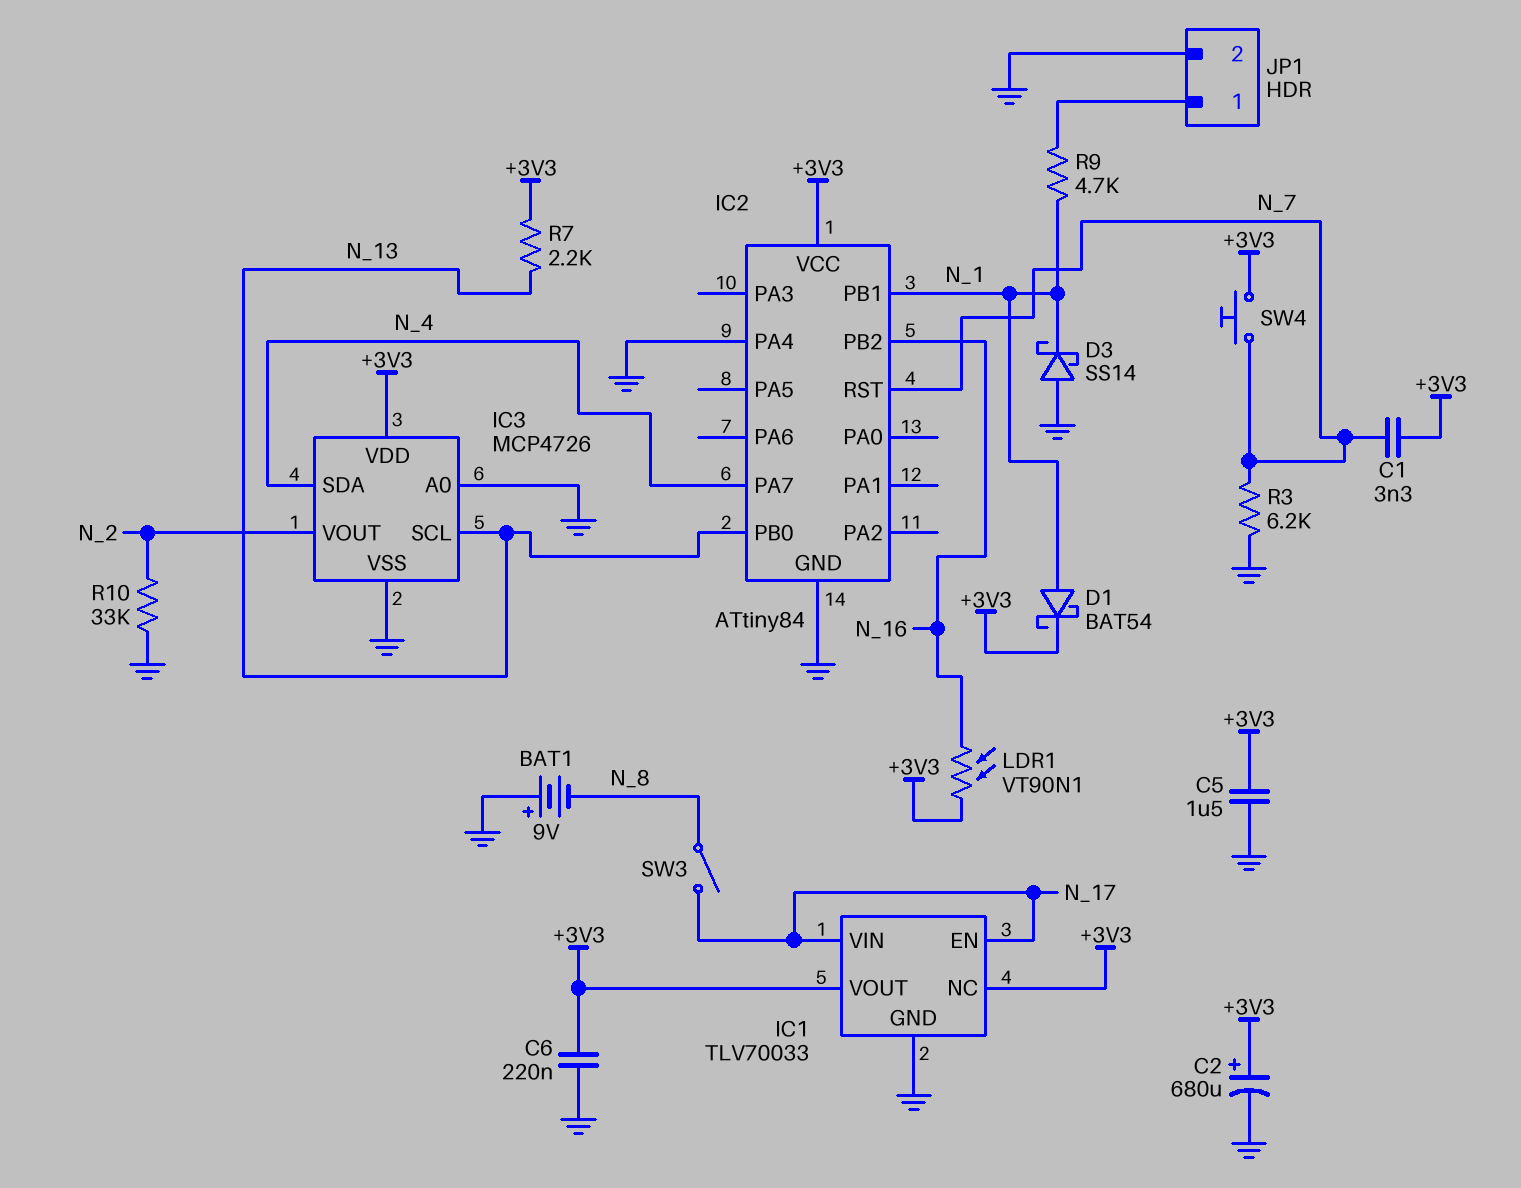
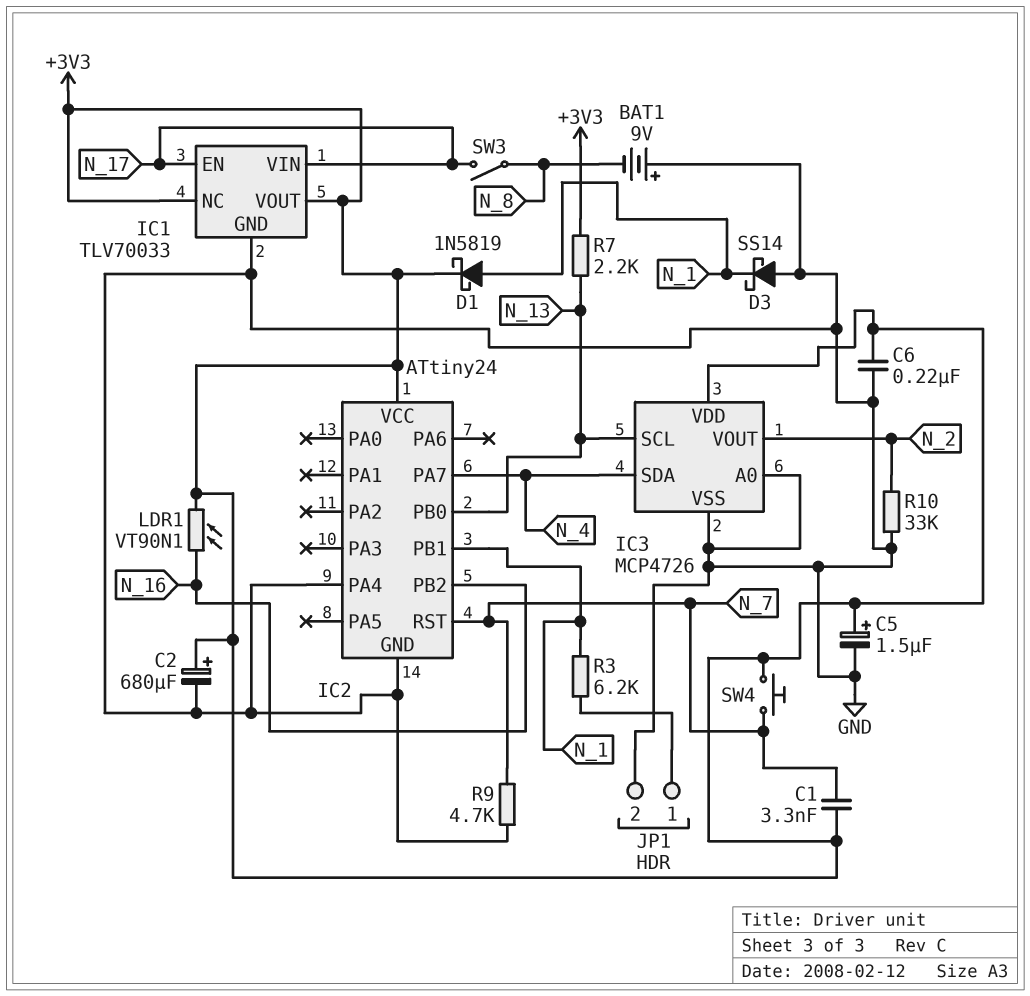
C5: 1.5uF (+3V3, GND) -> 1.5uF (plus +3V3, minus GND)
D1: schottky BAT54 (A N_1, K +3V3) -> schottky 1N5819 (A N_1, K +3V3)
IC2: ATtiny84 -> ATtiny24
R3: 6.2k (GND, N_7) -> 6.2k (JP1/1, N_1)
R9: 4.7k (JP1/1, N_1) -> 4.7k (GND, N_7)

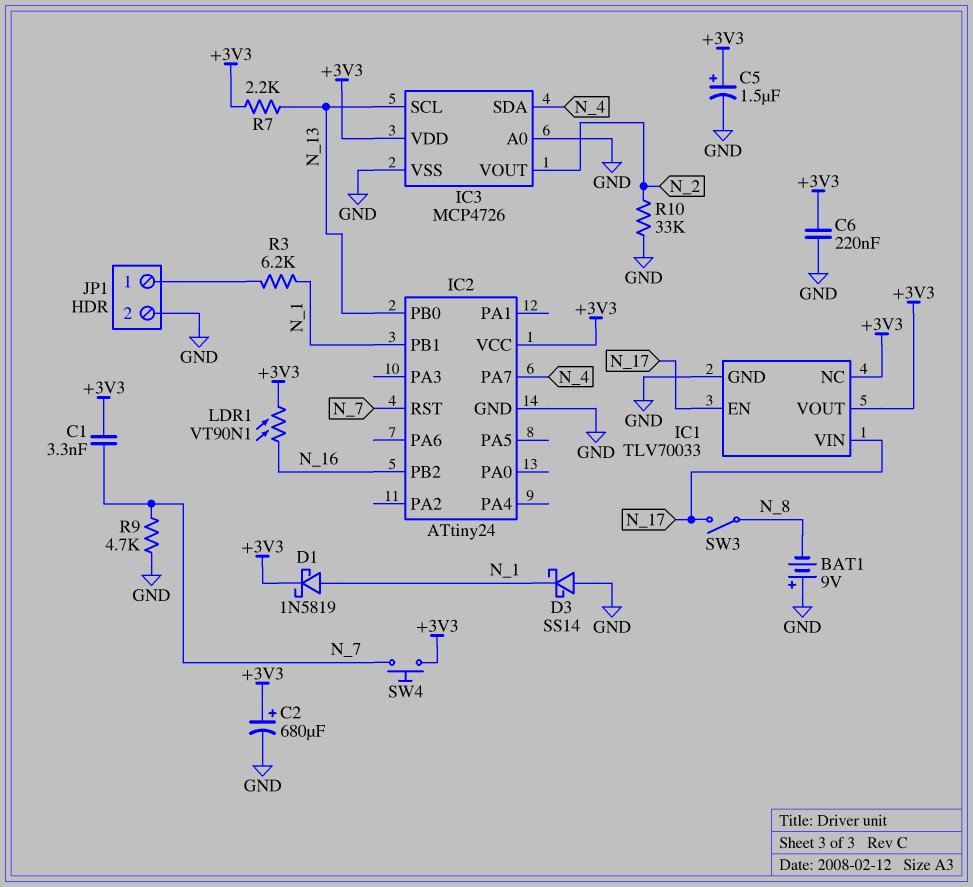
IC2 pin PA4: GND -> none

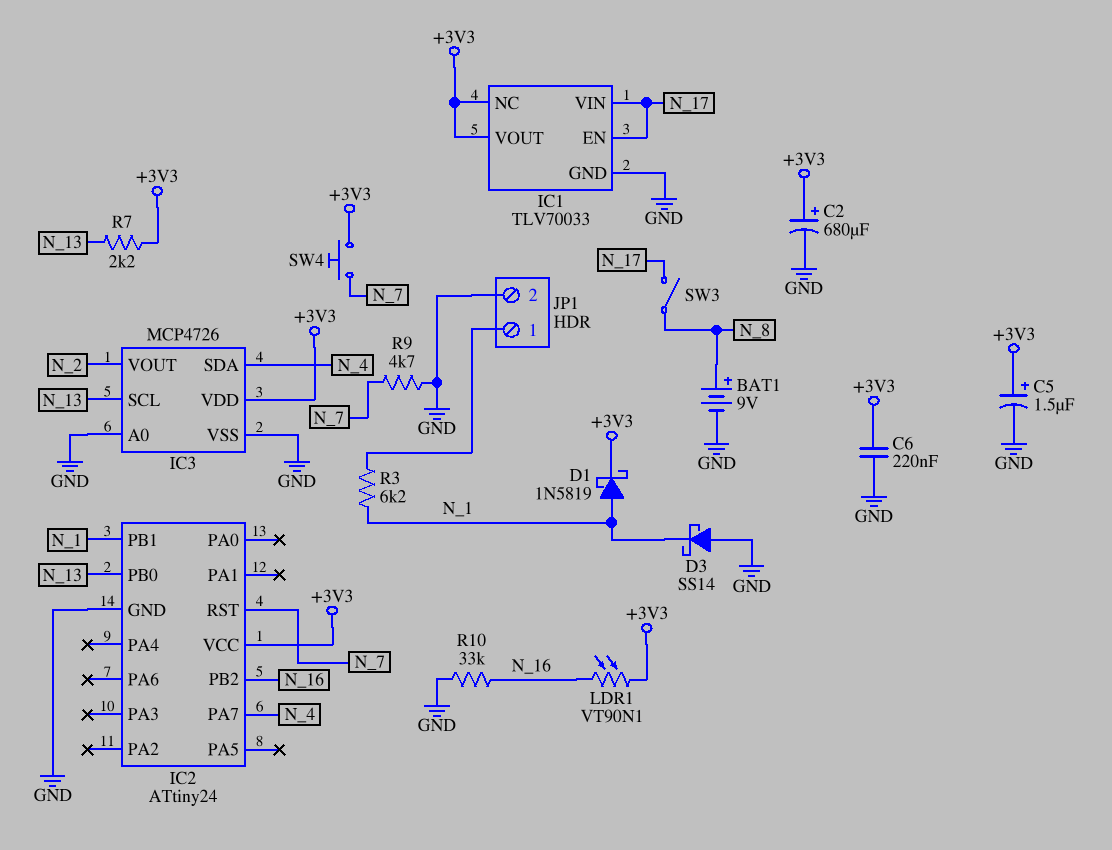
BAT1: 9V (plus GND, minus N_8) -> 9V (plus N_8, minus GND)
C1: 3.3nF (+3V3, N_7) -> none
R10: 33k (GND, N_2) -> 33k (GND, N_16)

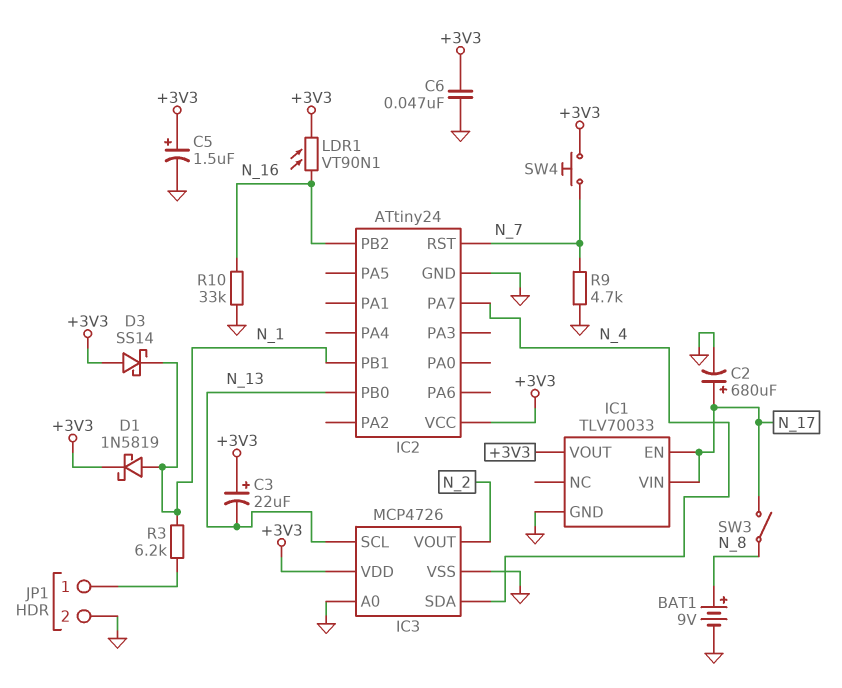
C2: 680uF (plus +3V3, minus GND) -> 680uF (plus N_17, minus GND)
C3: none -> 22uF (plus +3V3, minus N_13)
C6: 220nF (+3V3, GND) -> 47nF (+3V3, GND)
D3: schottky SS14 (A GND, K N_1) -> schottky SS14 (A +3V3, K N_1)
IC1 pin NC: +3V3 -> none
R7: 2.2k (+3V3, N_13) -> none

